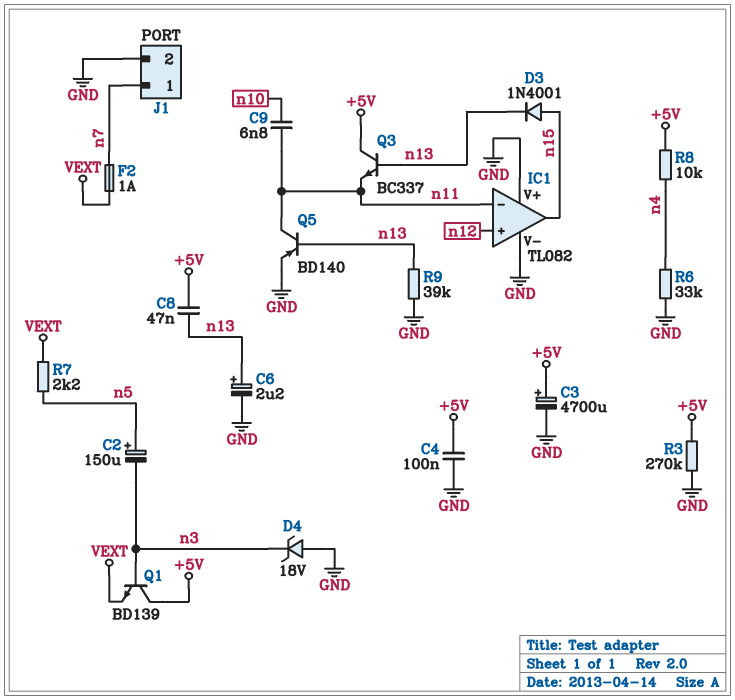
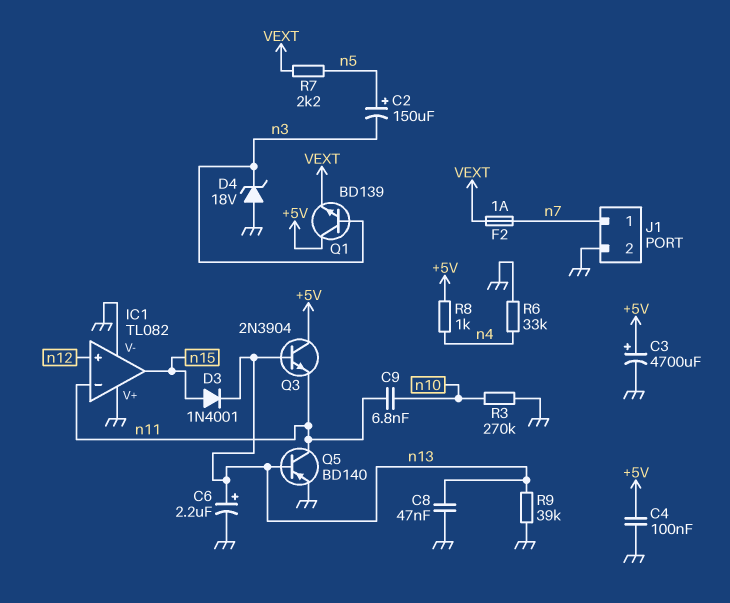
C8: 47nF (+5V, n13) -> 47nF (GND, n13)
Q3: NPN BC337 (B n13, C +5V, E n11) -> NPN 2N3904 (B n13, C +5V, E n11)
R3: 270k (+5V, GND) -> 270k (GND, n10)
R8: 10k (+5V, n4) -> 1k (+5V, n4)

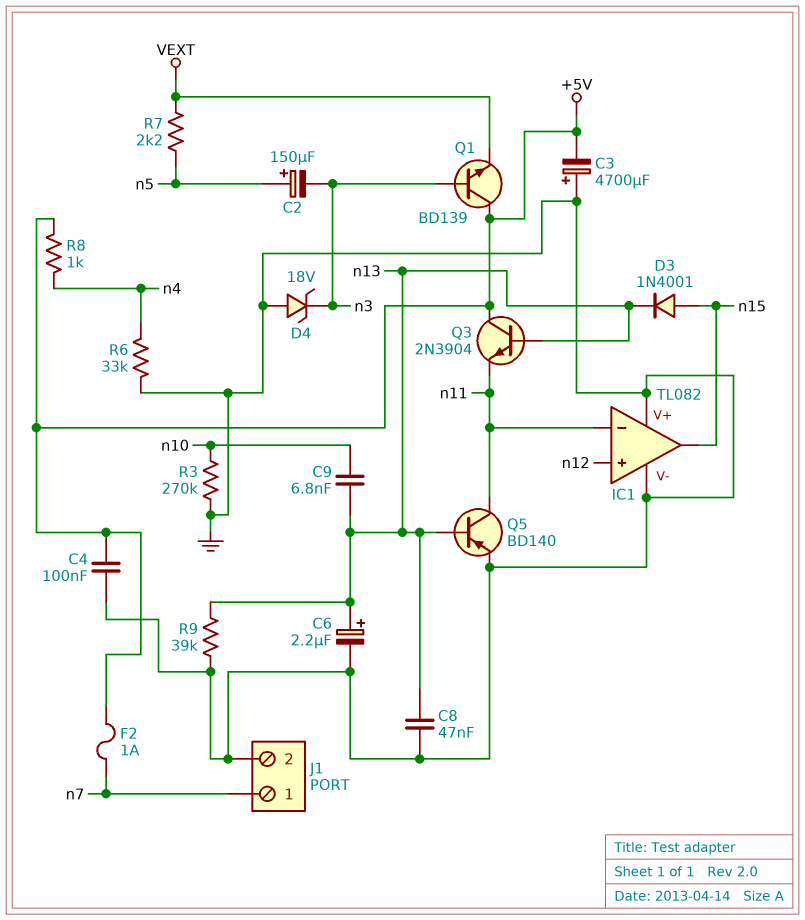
C3: 4700uF (plus +5V, minus GND) -> 4700uF (plus GND, minus +5V)
C9: 6.8nF (n10, n11) -> 6.8nF (n10, n13)
F2: 1A (VEXT, n7) -> 1A (+5V, n7)

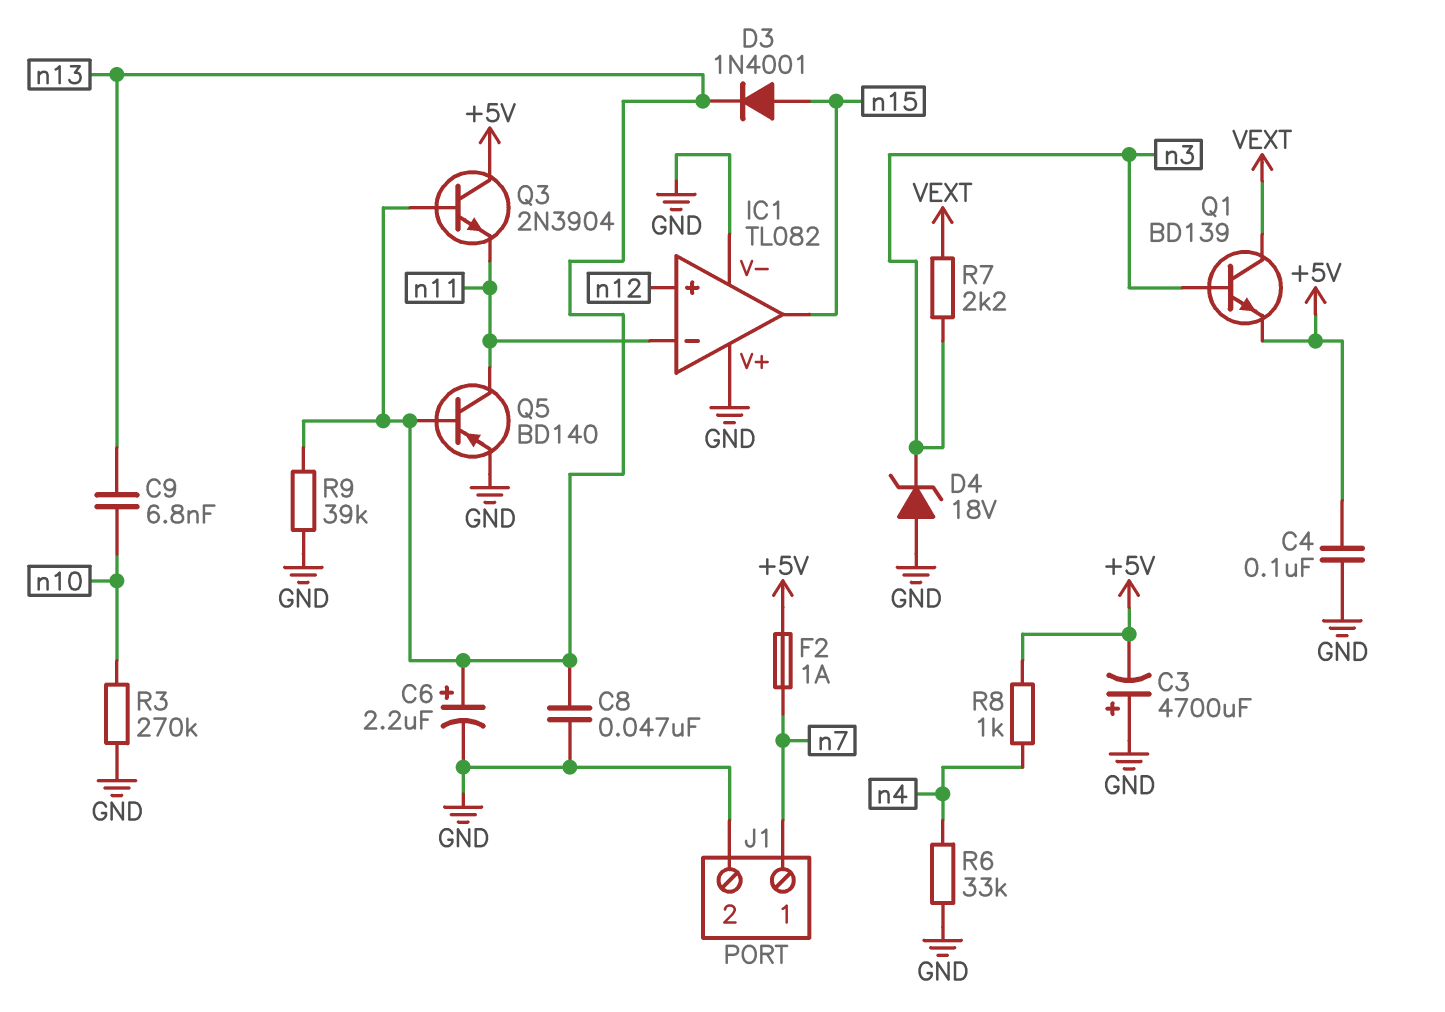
C2: 150uF (plus n5, minus n3) -> none
Q1: NPN BD139 (B n3, C +5V, E VEXT) -> NPN BD139 (B n3, C VEXT, E +5V)
R7: 2.2k (VEXT, n5) -> 2.2k (VEXT, n3)

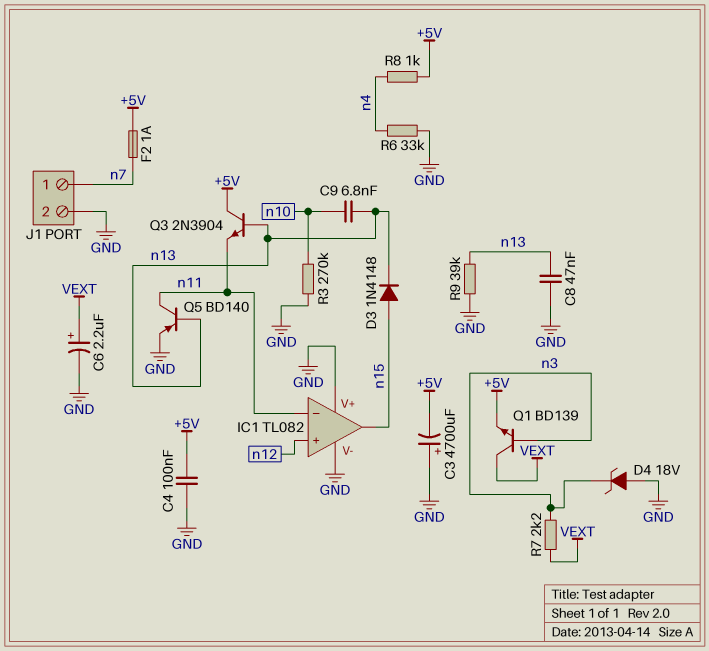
C6: 2.2uF (plus n13, minus GND) -> 2.2uF (plus VEXT, minus GND)
D3: diode 1N4001 (A n15, K n13) -> diode 1N4148 (A n15, K n13)

